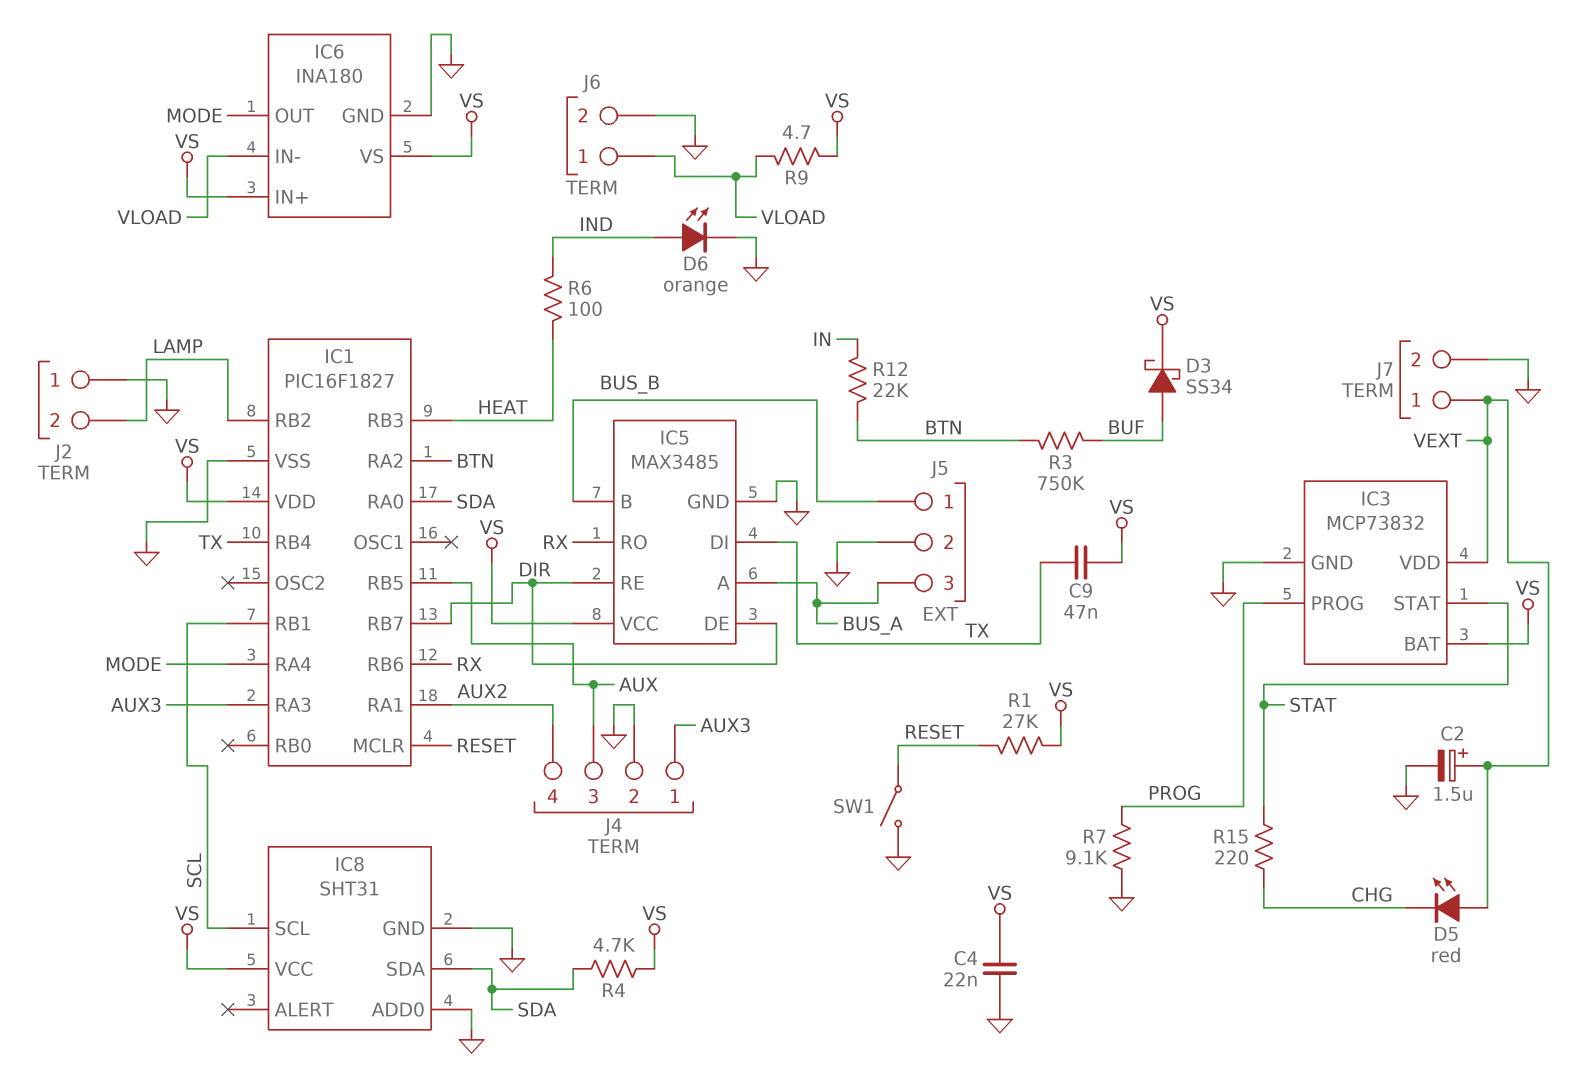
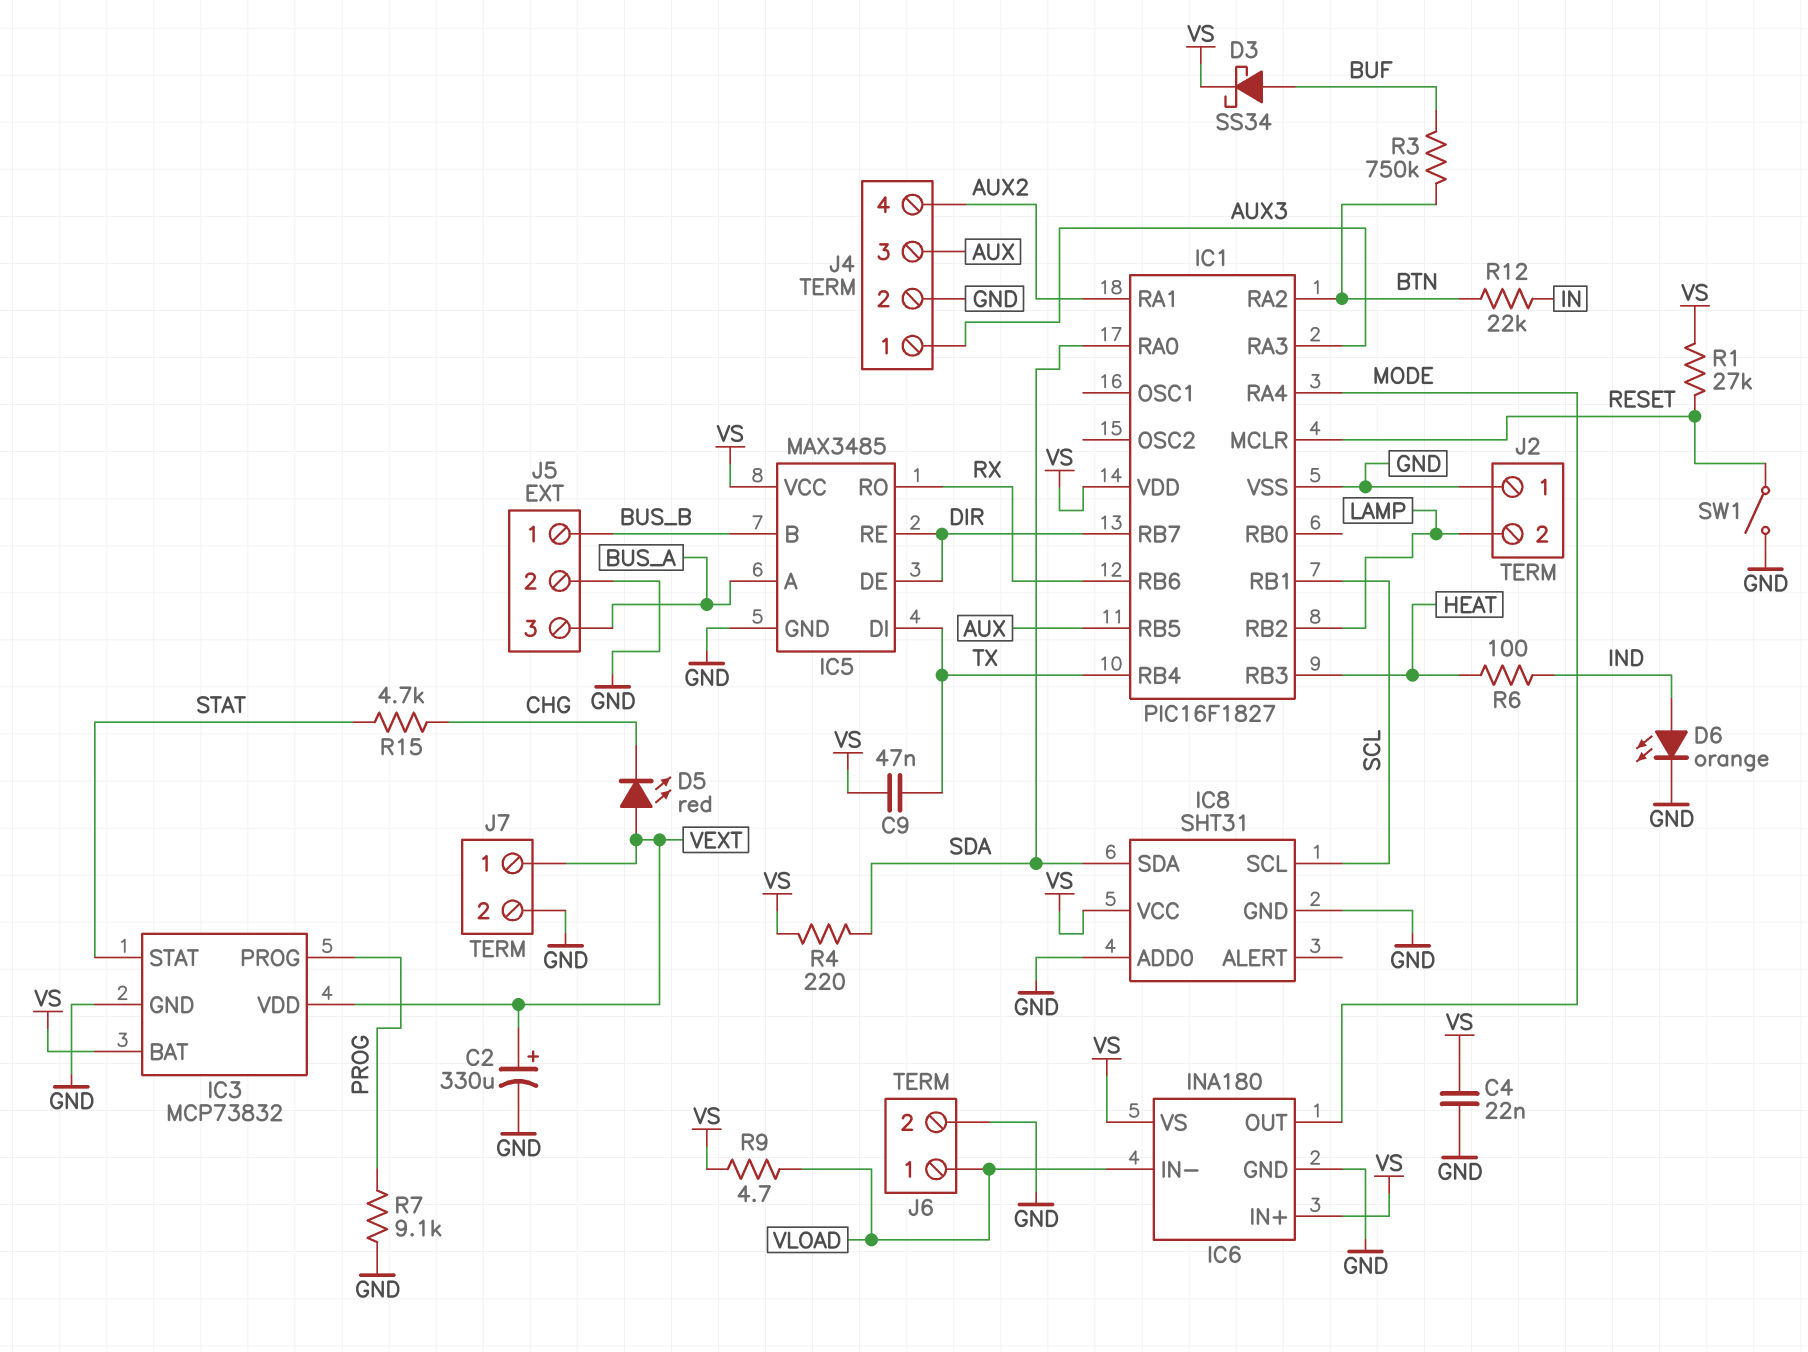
C2: 1.5uF (plus VEXT, minus GND) -> 330uF (plus VEXT, minus GND)
R4: 4.7k (SDA, VS) -> 220 (SDA, VS)
R15: 220 (CHG, STAT) -> 4.7k (CHG, STAT)

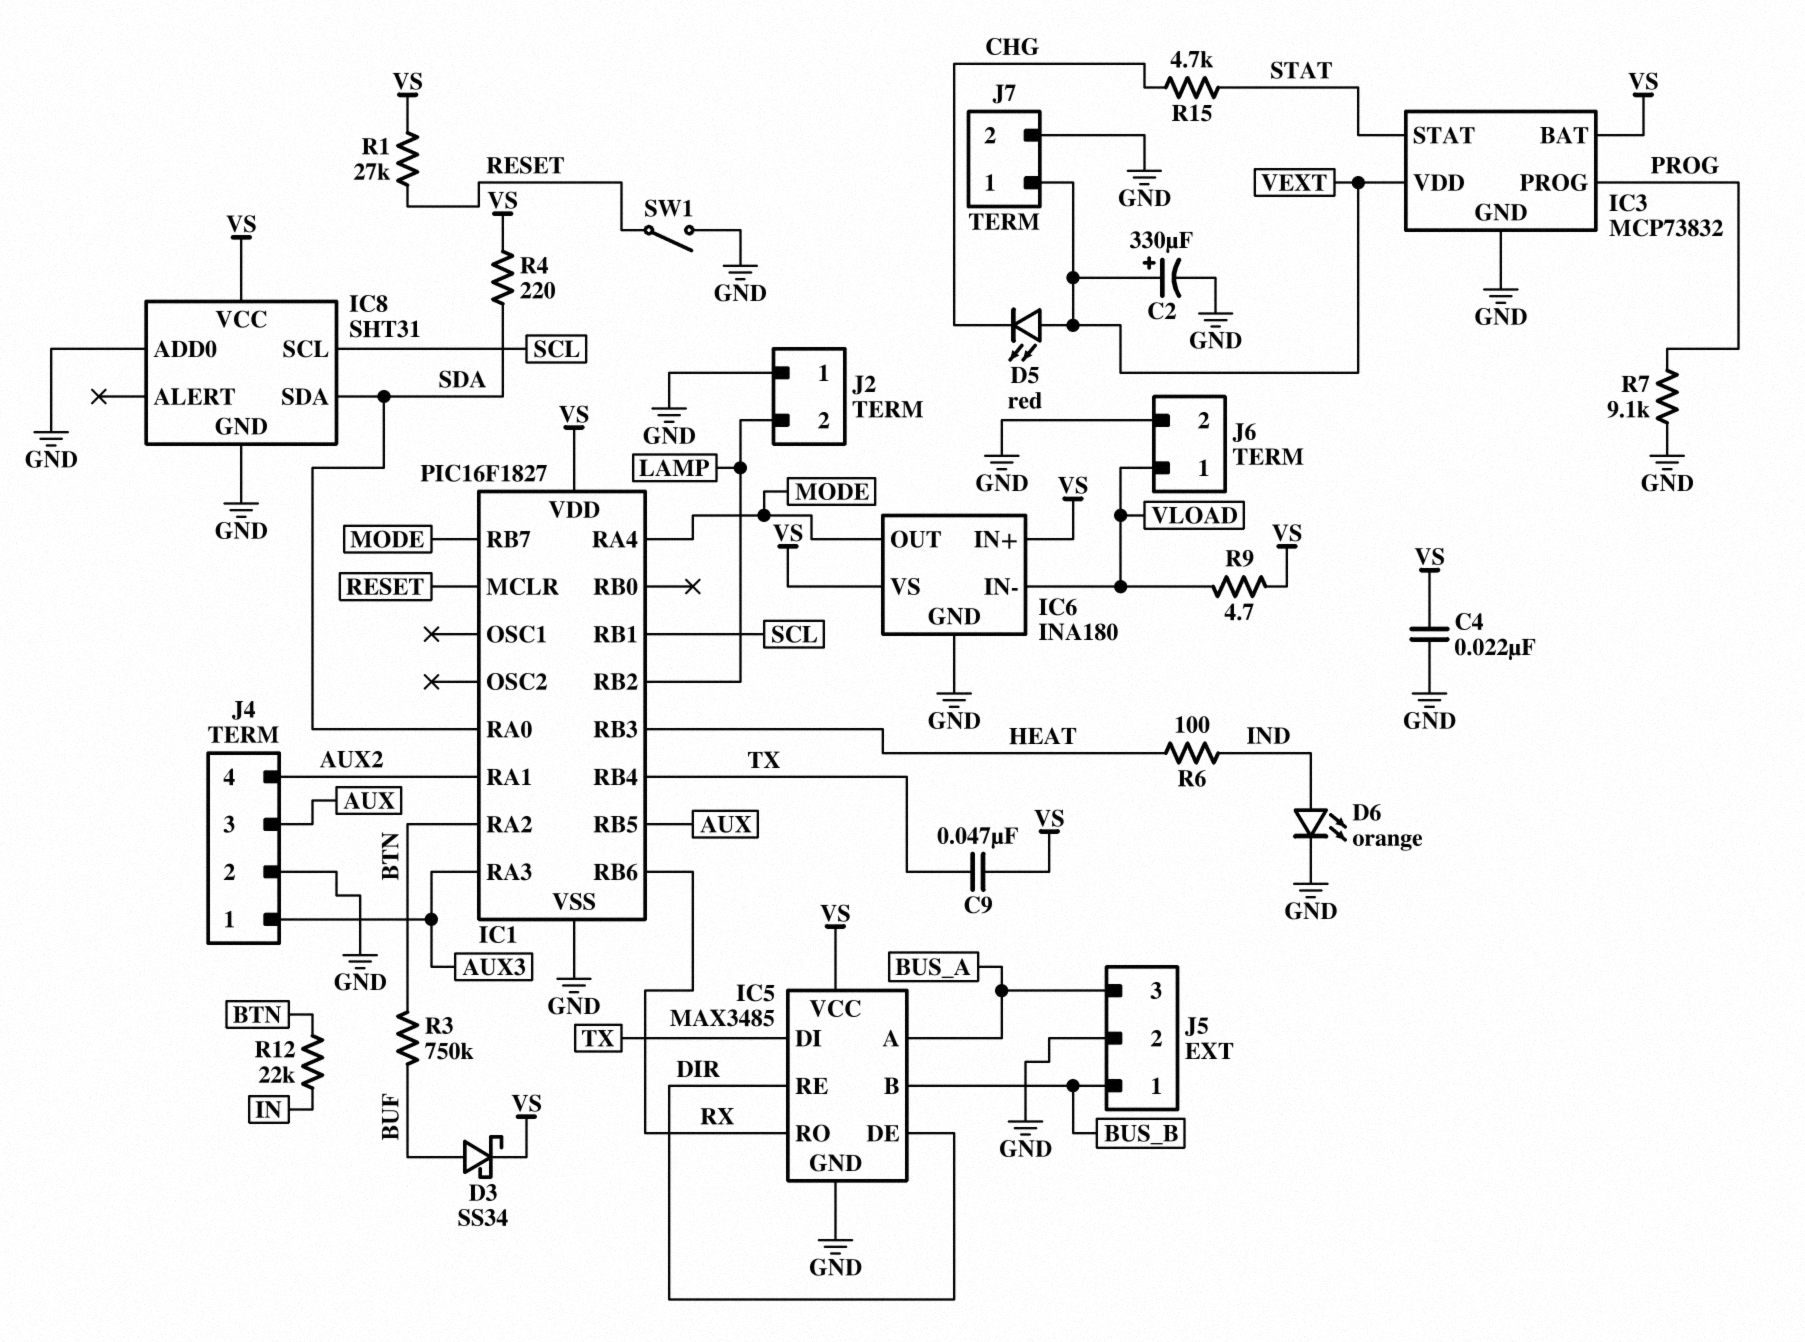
IC1 pin RB7: DIR -> MODE

